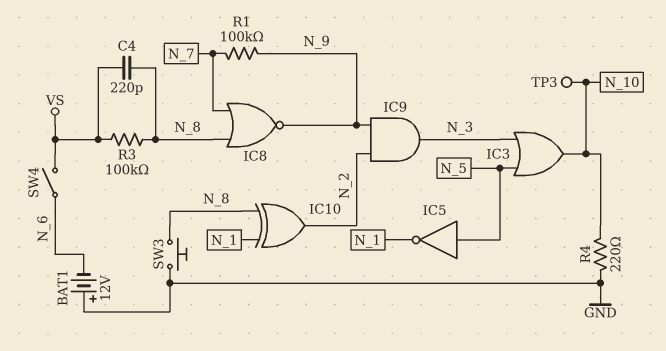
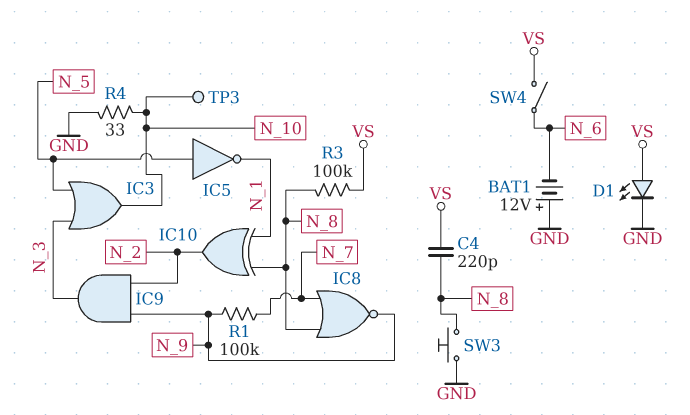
D1: none -> LED (A VS, K GND)
R4: 220 (GND, N_10) -> 33 (GND, N_10)

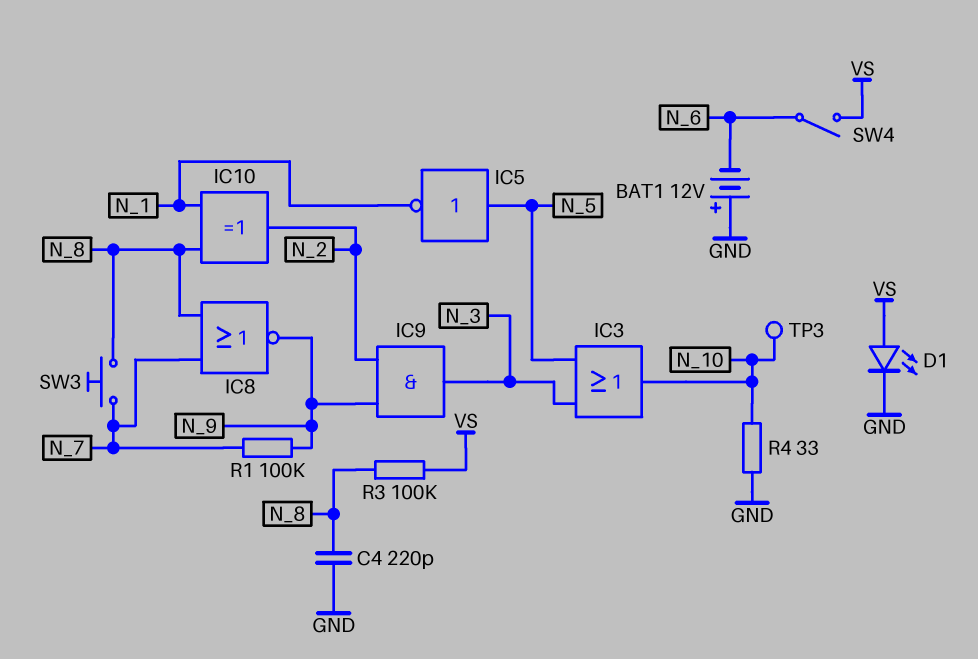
C4: 220pF (N_8, VS) -> 220pF (GND, N_8)
SW3: button (GND, N_8) -> button (N_7, N_8)

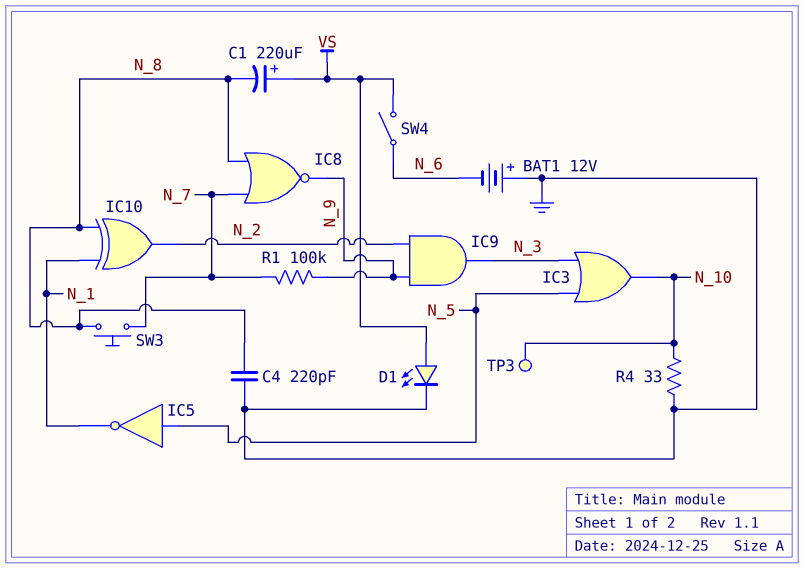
C1: none -> 220uF (plus VS, minus N_8)
R3: 100k (N_8, VS) -> none

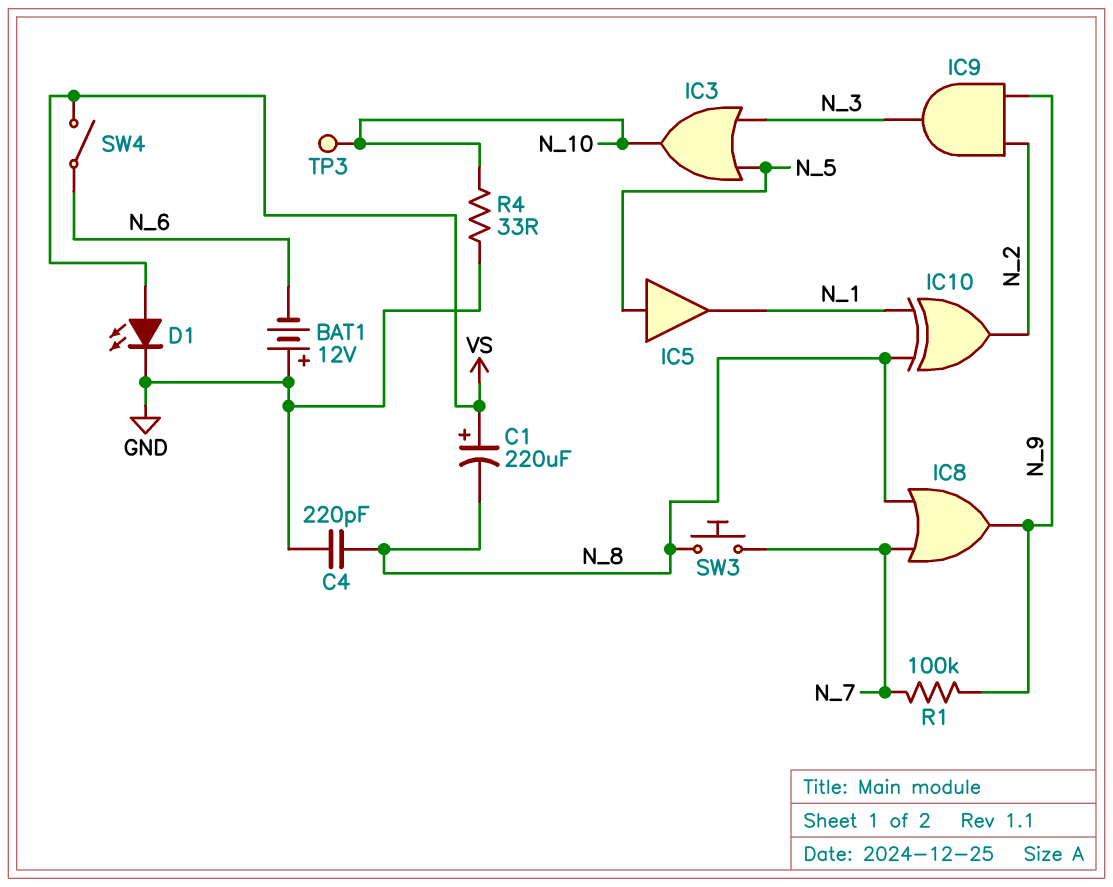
IC5: NOT (in N_5, out N_1) -> buffer (in N_5, out N_1)
IC8: NOR (in N_7, in N_8, out N_9) -> OR (in N_7, in N_8, out N_9)

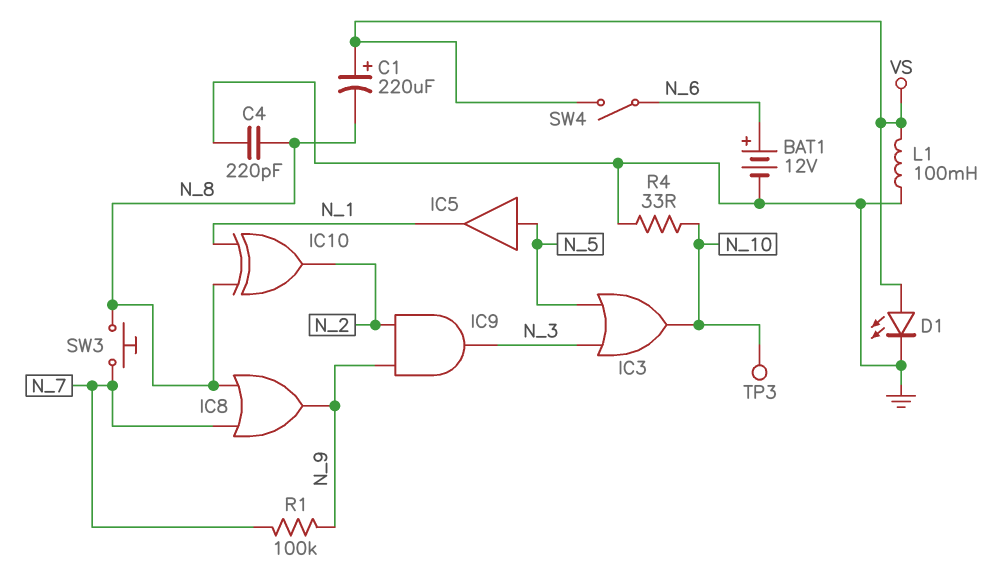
BAT1: 12V (plus GND, minus N_6) -> 12V (plus N_6, minus GND)
L1: none -> 100mH (GND, VS)

